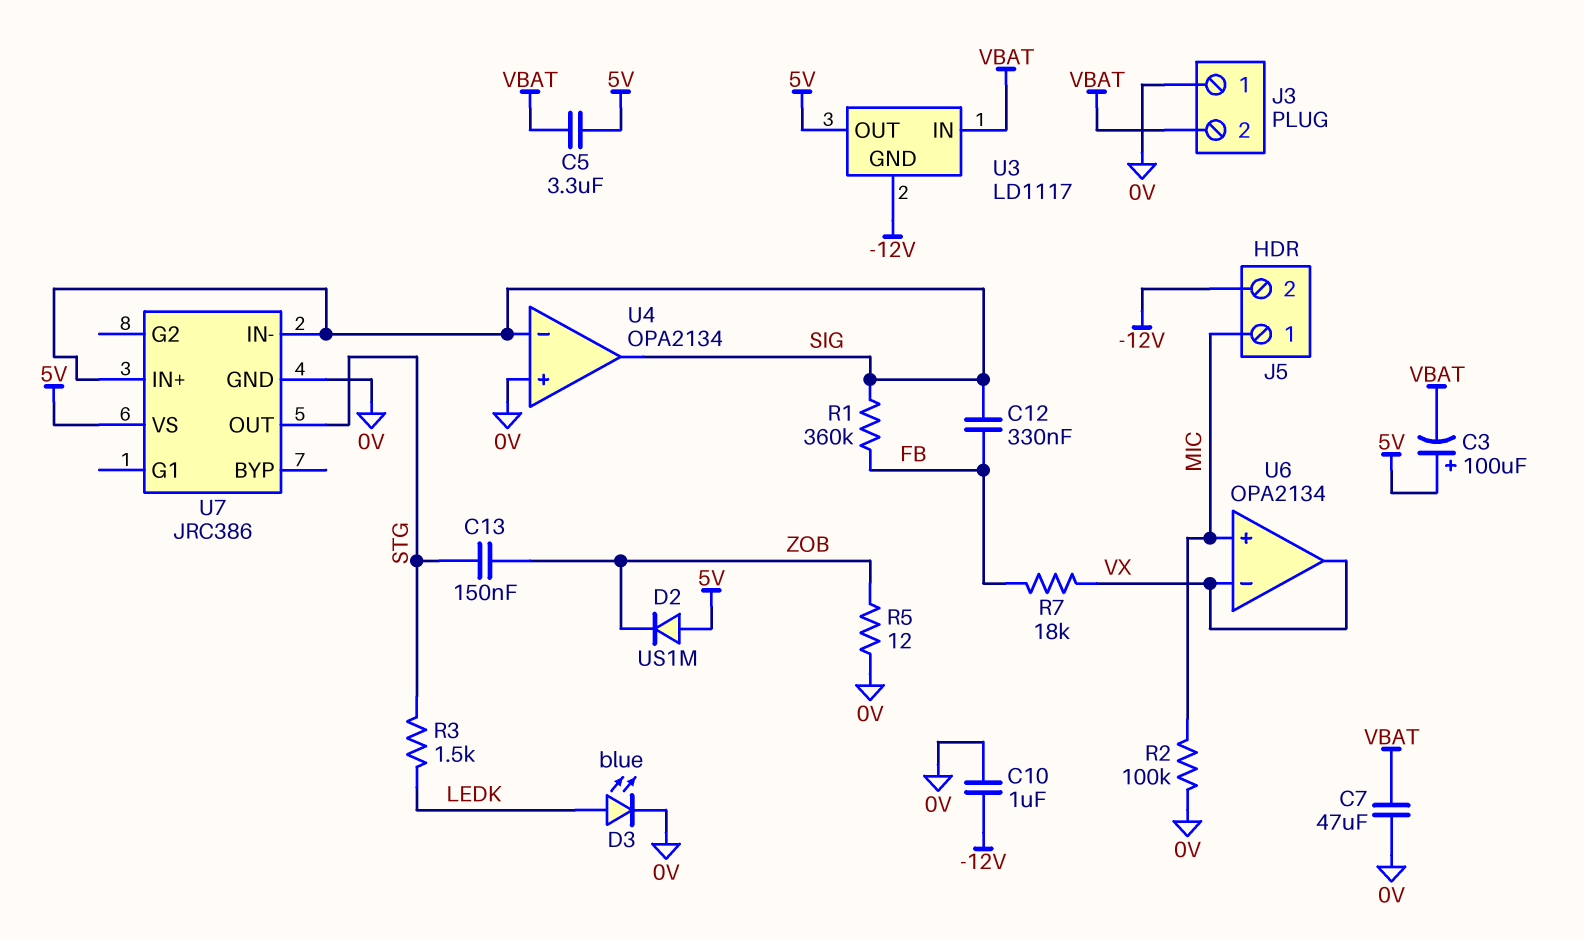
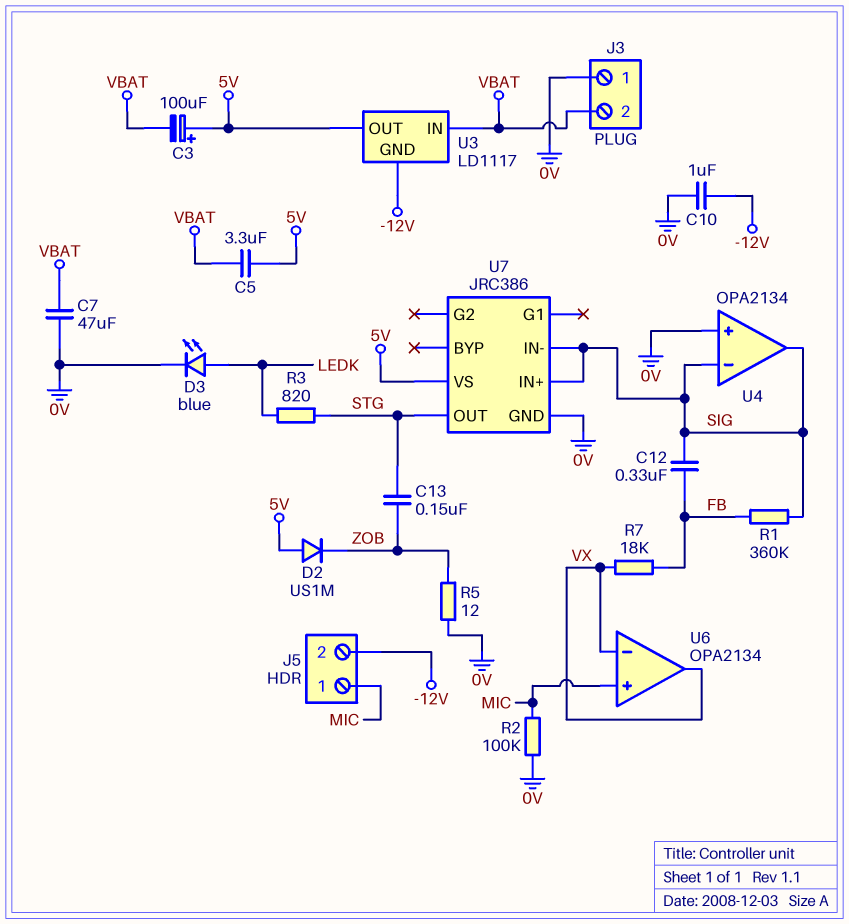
R3: 1.5k (LEDK, STG) -> 820 (LEDK, STG)

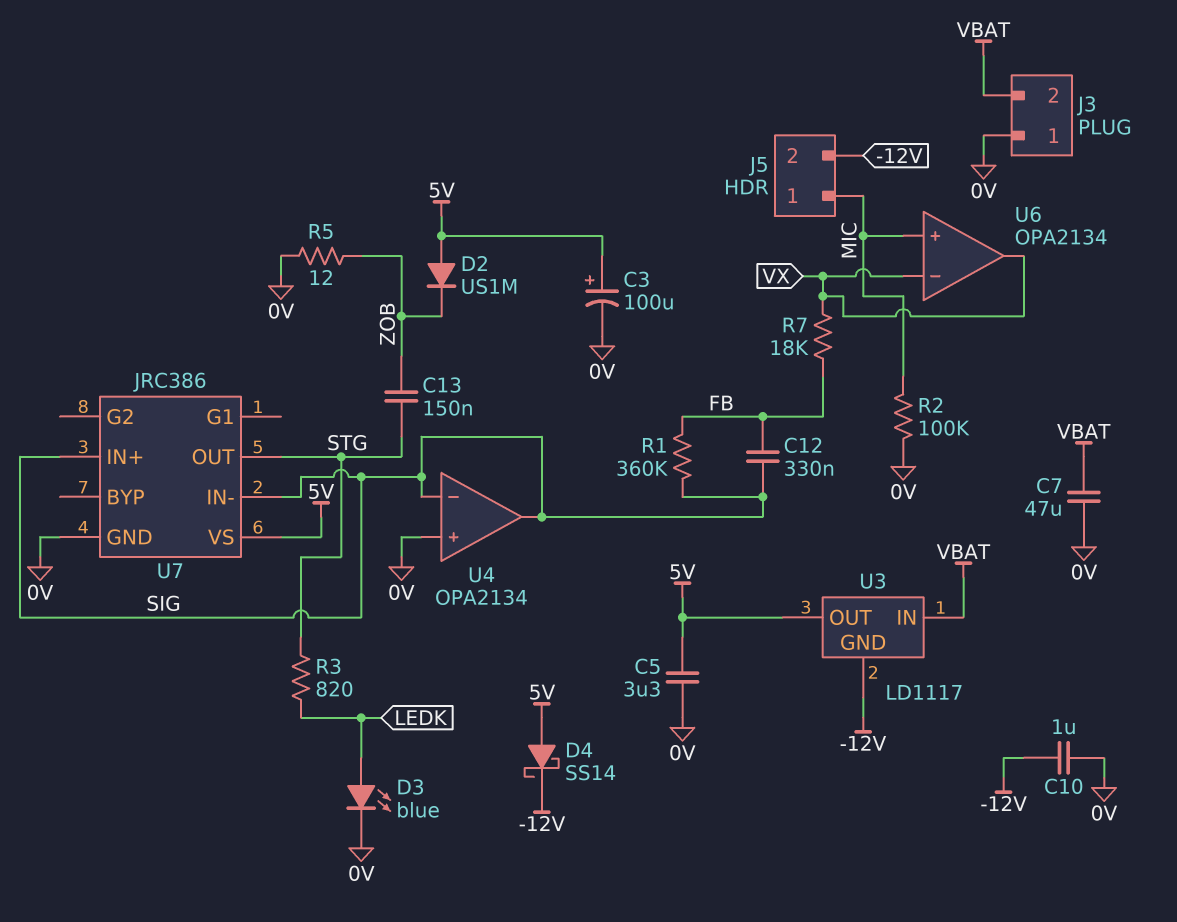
C3: 100uF (plus 5V, minus VBAT) -> 100uF (plus 5V, minus 0V)
C5: 3.3uF (5V, VBAT) -> 3.3uF (0V, 5V)
D4: none -> schottky SS14 (A 5V, K -12V)

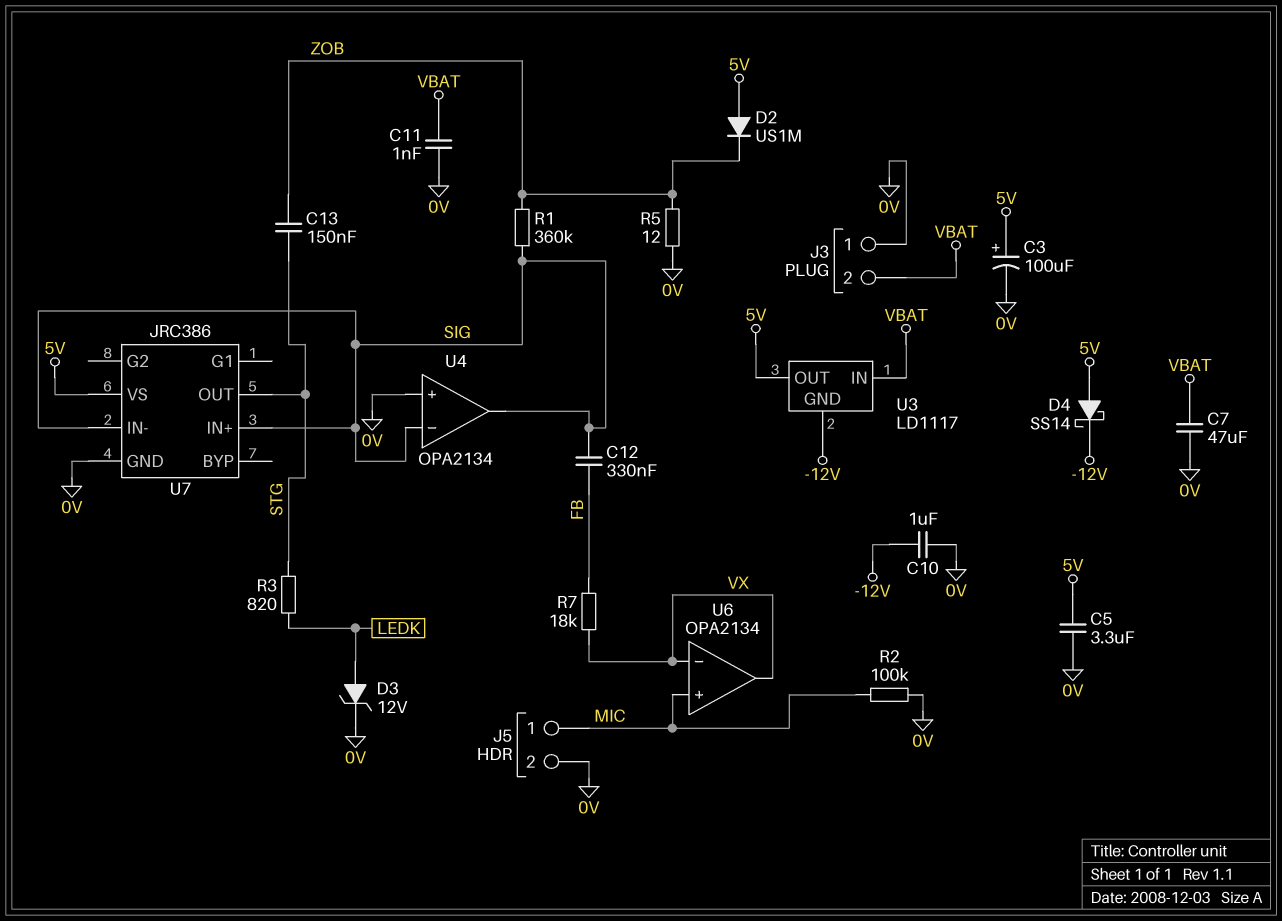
C11: none -> 1nF (0V, VBAT)
D3: LED blue (A LEDK, K 0V) -> zener 12V (A LEDK, K 0V)
J5 pin 2: -12V -> 0V
R1: 360k (FB, SIG) -> 360k (SIG, ZOB)

